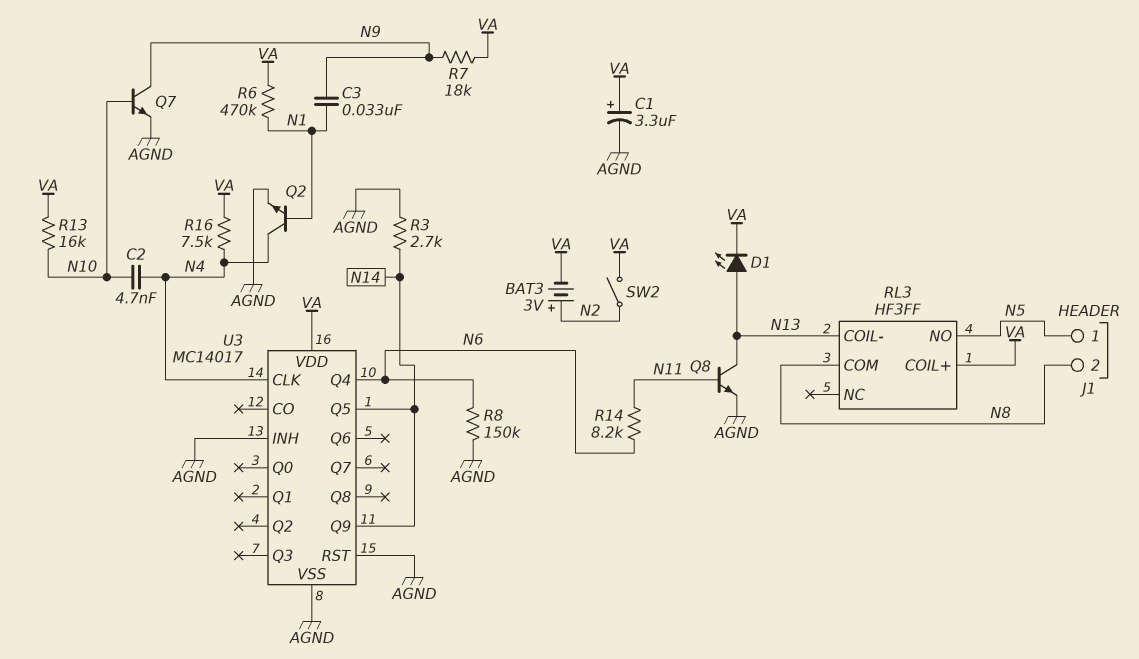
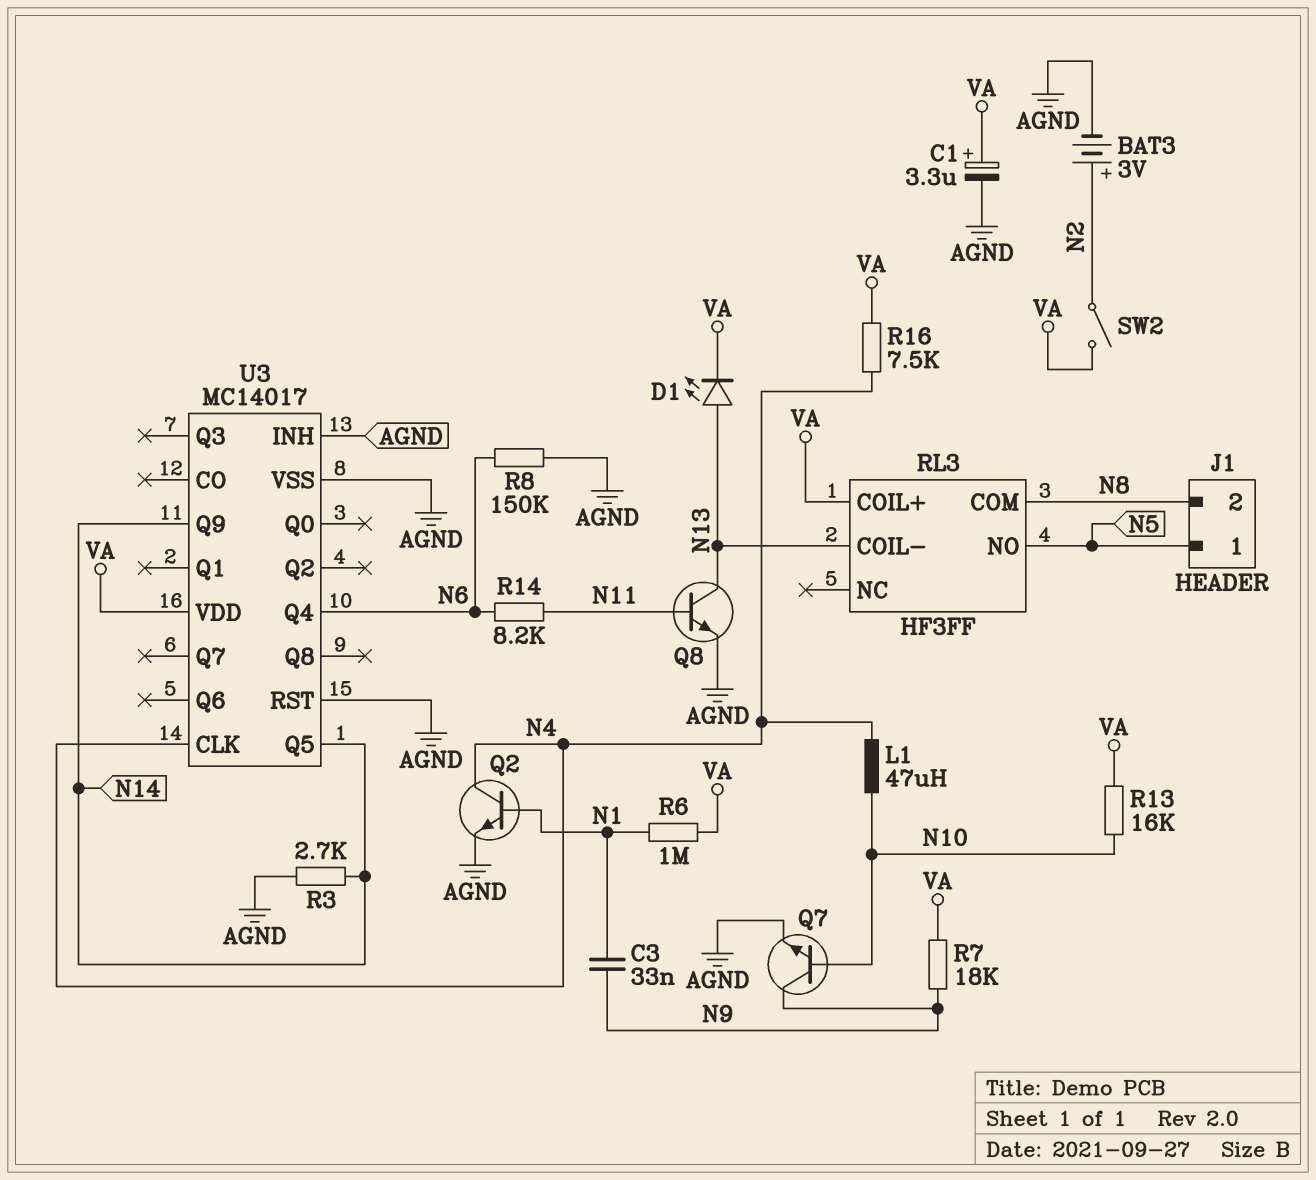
BAT3: 3V (plus N2, minus VA) -> 3V (plus N2, minus AGND)
C2: 4.7nF (N4, N10) -> none
L1: none -> 47uH (N4, N10)
R6: 470k (N1, VA) -> 1M (N1, VA)

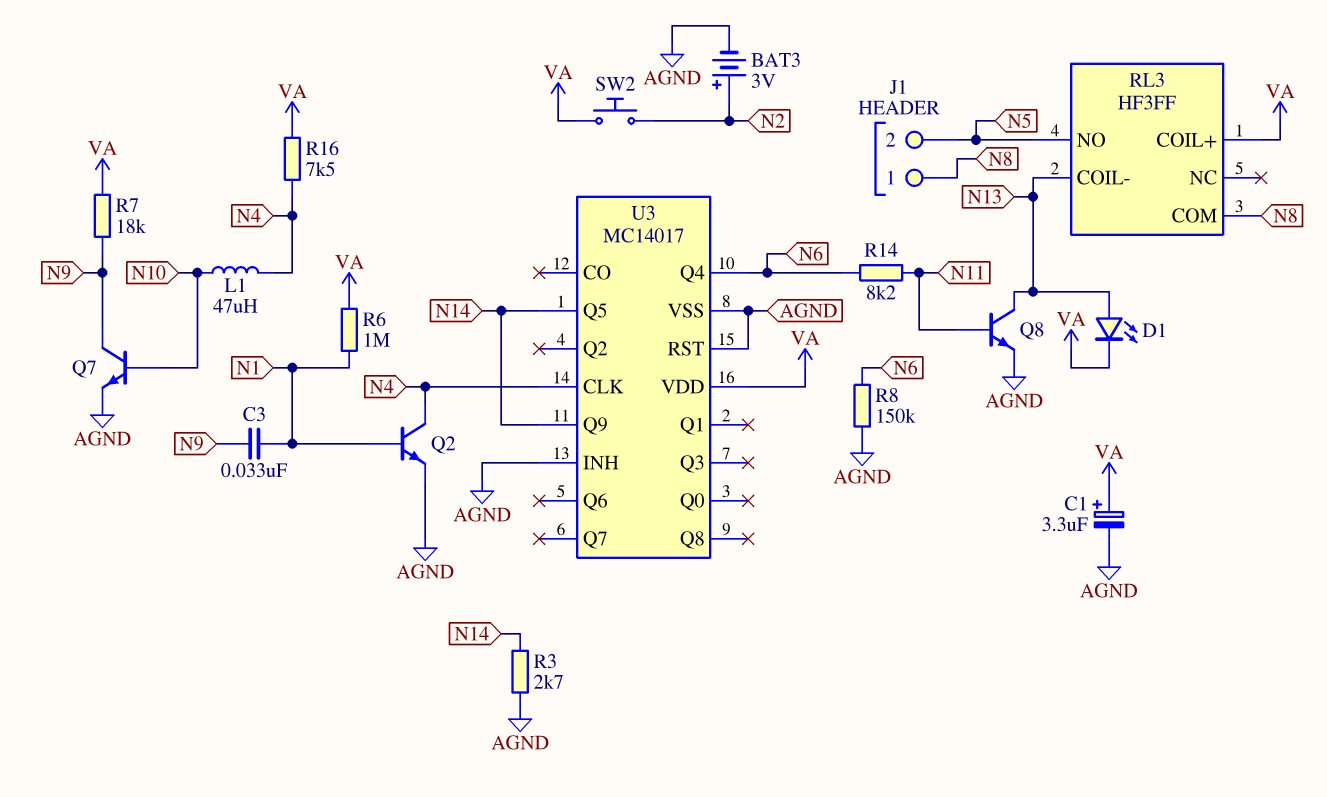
J1 pin 1: N5 -> N8
J1 pin 2: N8 -> N5
R13: 16k (N10, VA) -> none
SW2: switch (N2, VA) -> button (N2, VA)

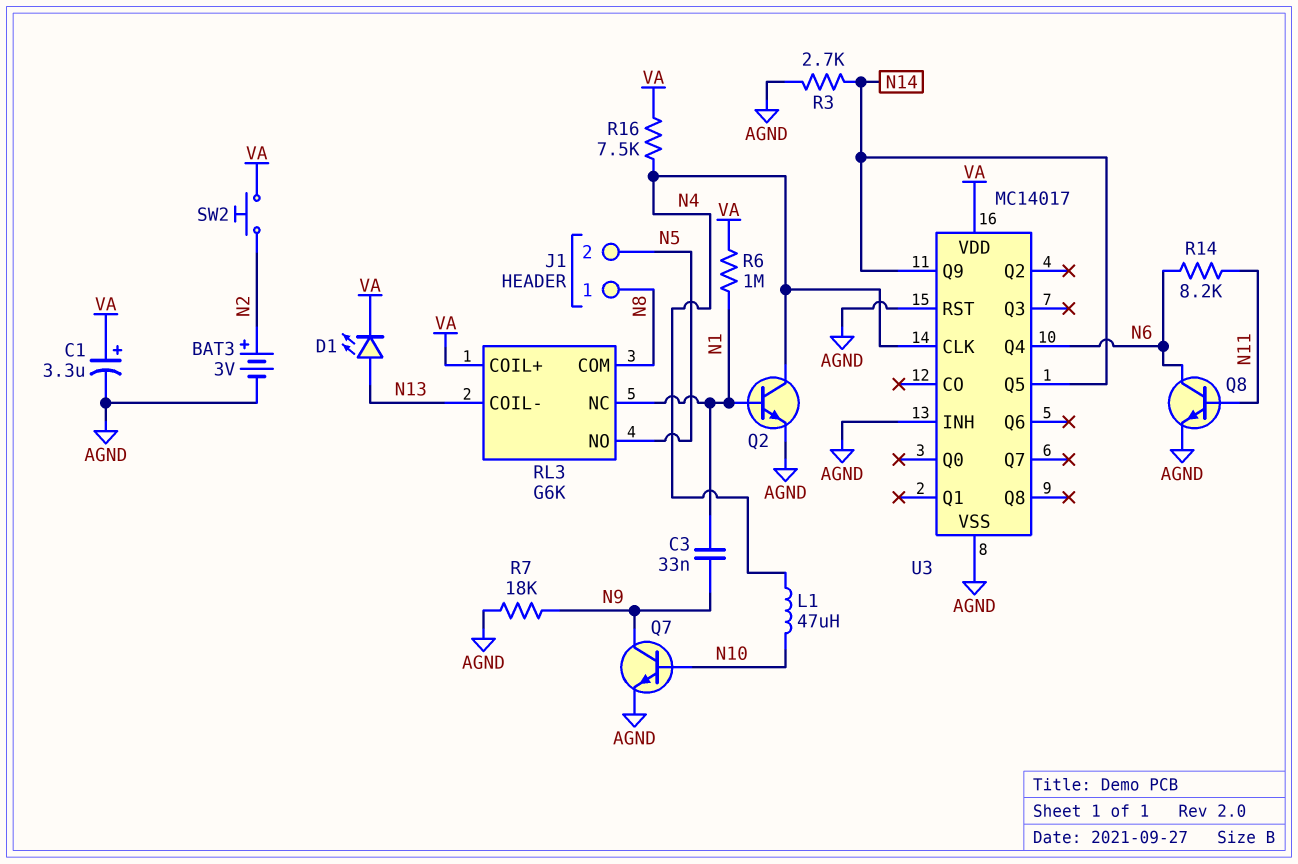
Q8: NPN (B N11, C N13, E AGND) -> NPN (B N11, C N6, E AGND)
R7: 18k (N9, VA) -> 18k (AGND, N9)
R8: 150k (AGND, N6) -> none
RL3: HF3FF -> G6K
RL3 pin NC: none -> N1

